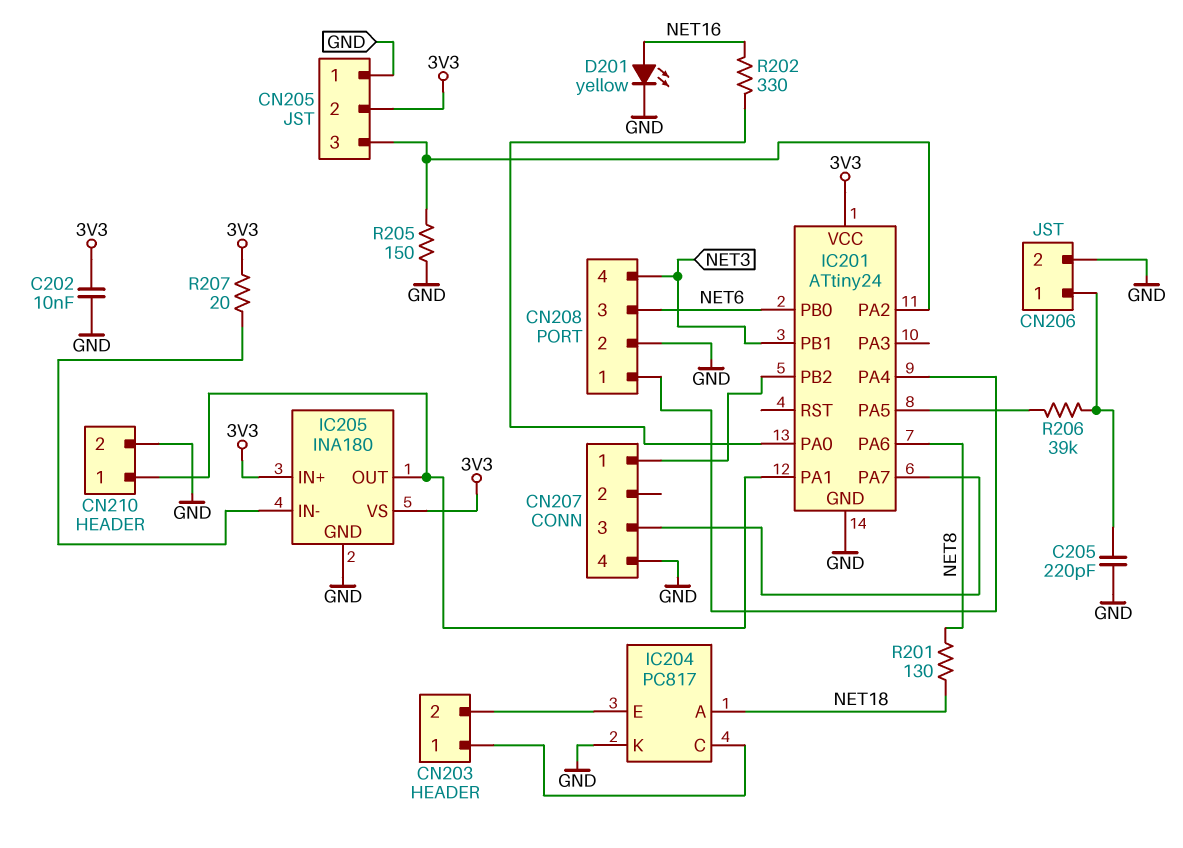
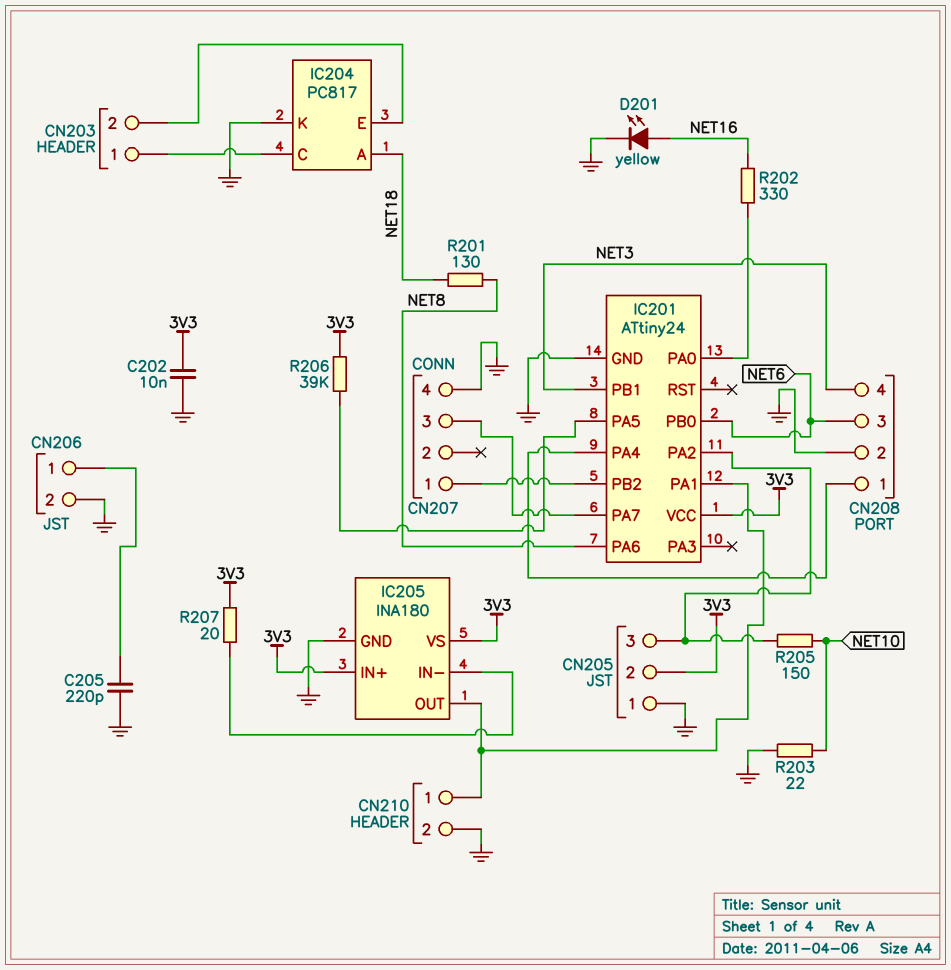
R203: none -> 22 (GND, NET10)
R205: 150 (CN205/3, GND) -> 150 (CN205/3, NET10)
R206: 39k (CN206/1, IC201/PA5) -> 39k (3V3, IC201/PA5)

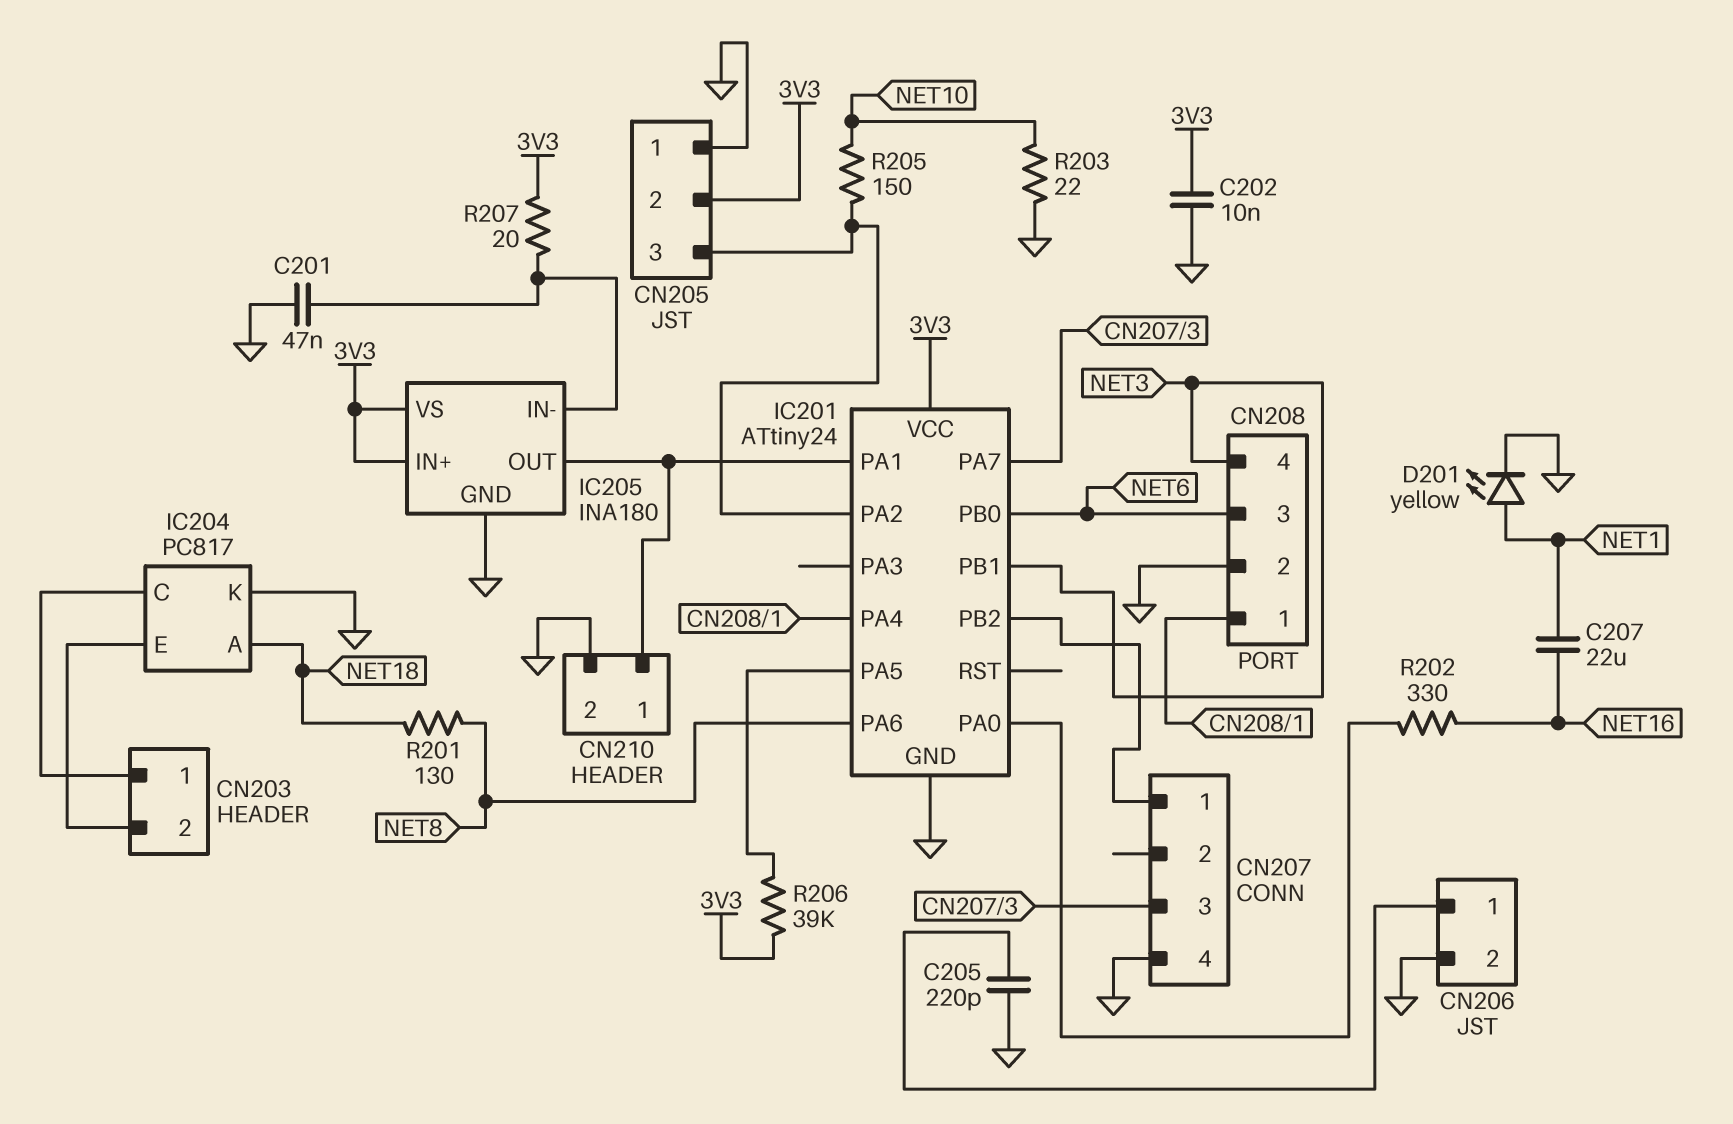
C201: none -> 47nF (GND, IC205/IN-)
C207: none -> 22uF (NET1, NET16)
D201: LED yellow (A NET16, K GND) -> LED yellow (A NET1, K GND)

